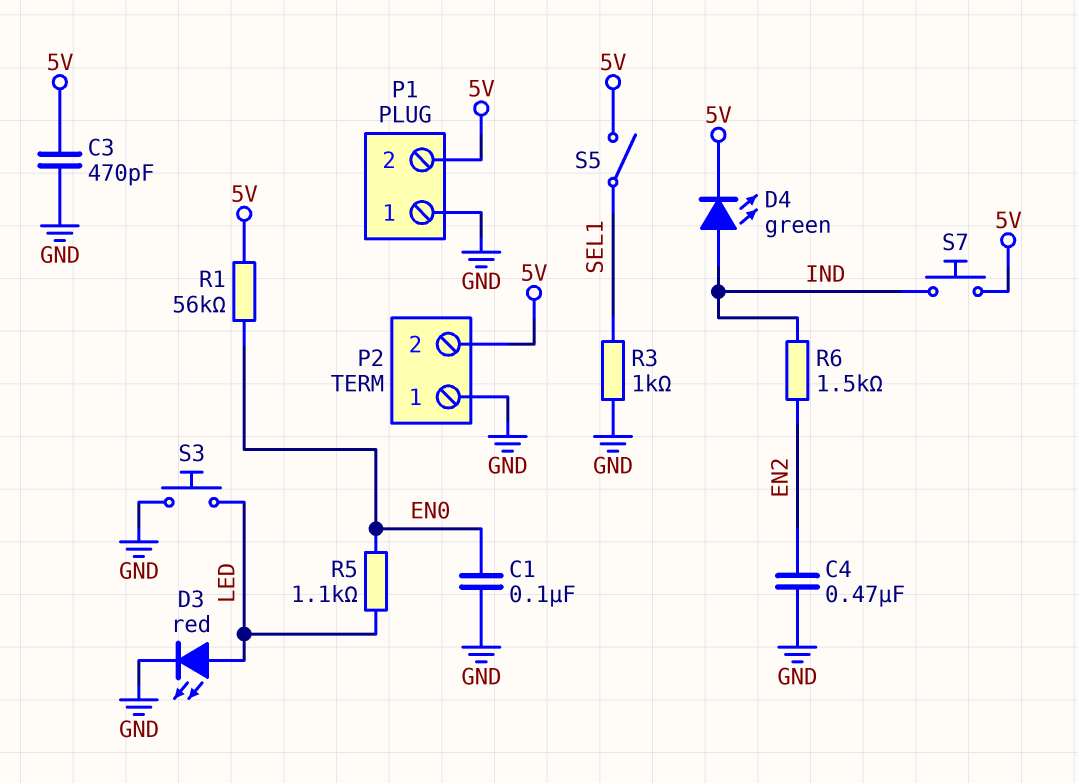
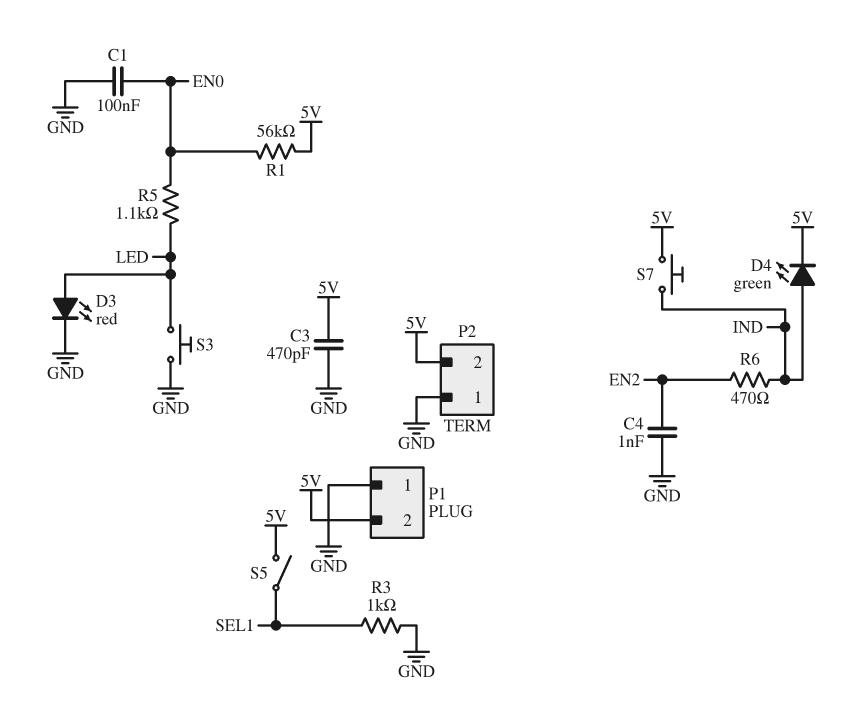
C4: 470nF (EN2, GND) -> 1nF (EN2, GND)
R6: 1.5k (EN2, IND) -> 470 (EN2, IND)

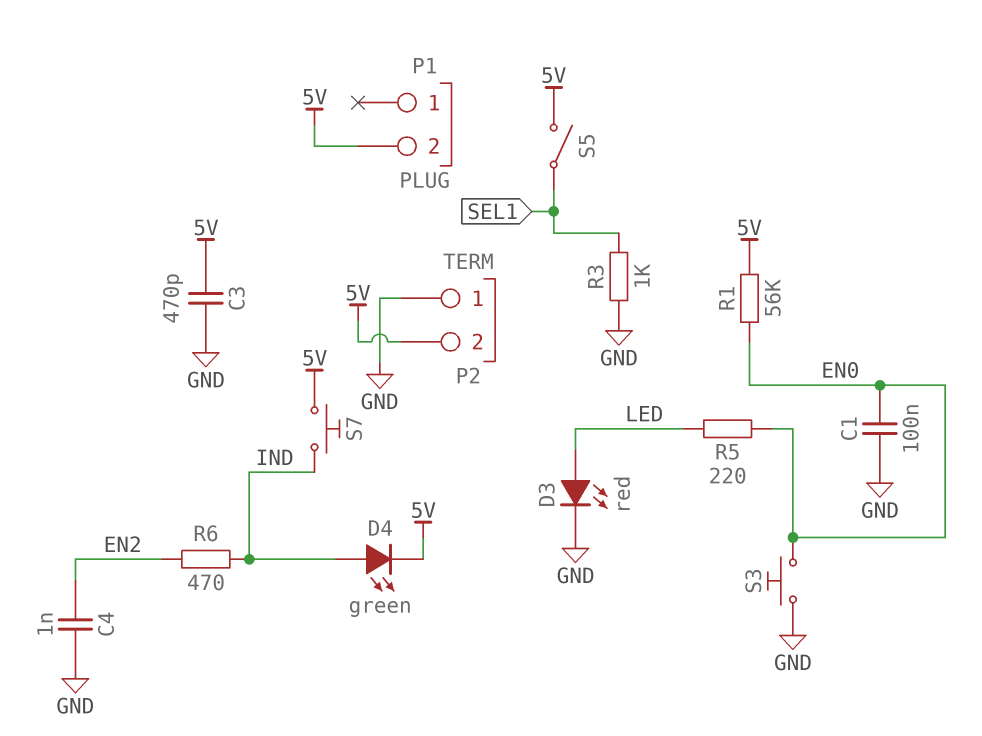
P1 pin 1: GND -> none
R5: 1.1k (EN0, LED) -> 220 (EN0, LED)
S3: button (GND, LED) -> button (EN0, GND)

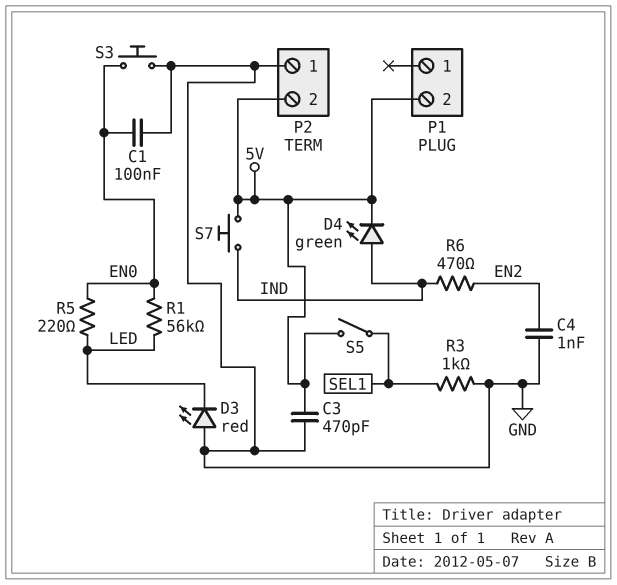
D3: LED red (A LED, K GND) -> LED red (A GND, K LED)
R1: 56k (5V, EN0) -> 56k (EN0, LED)

